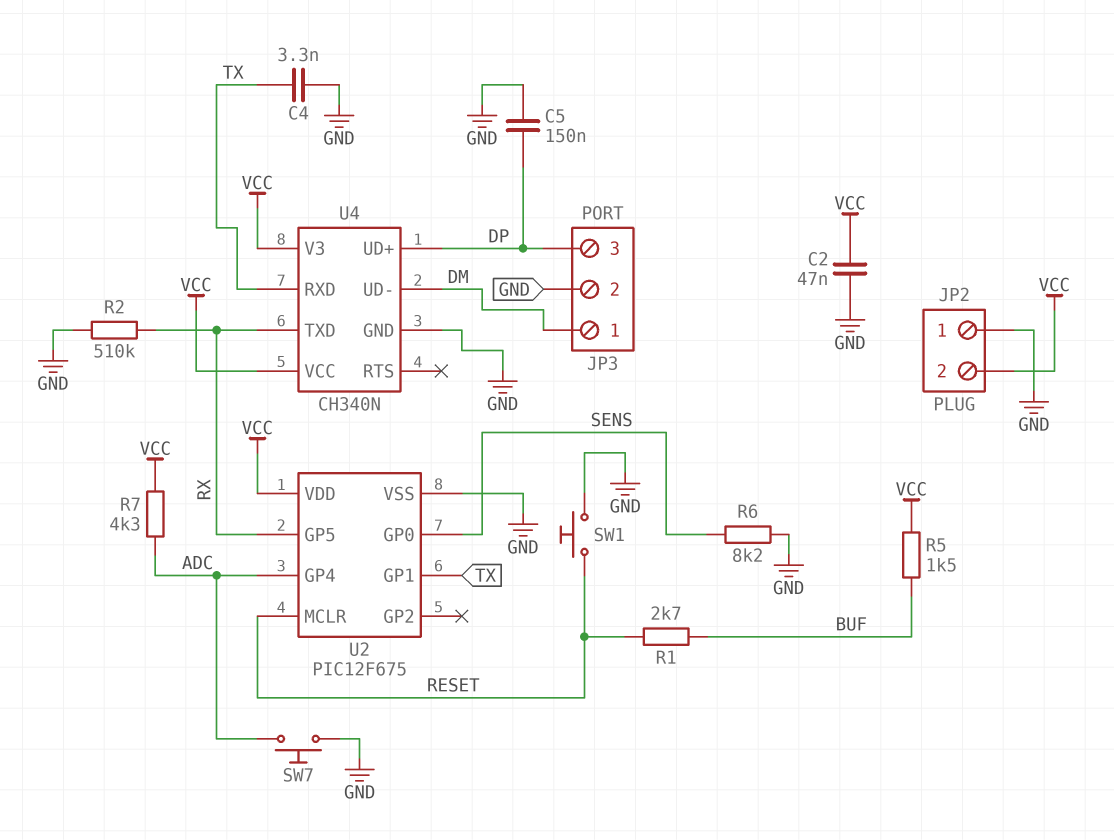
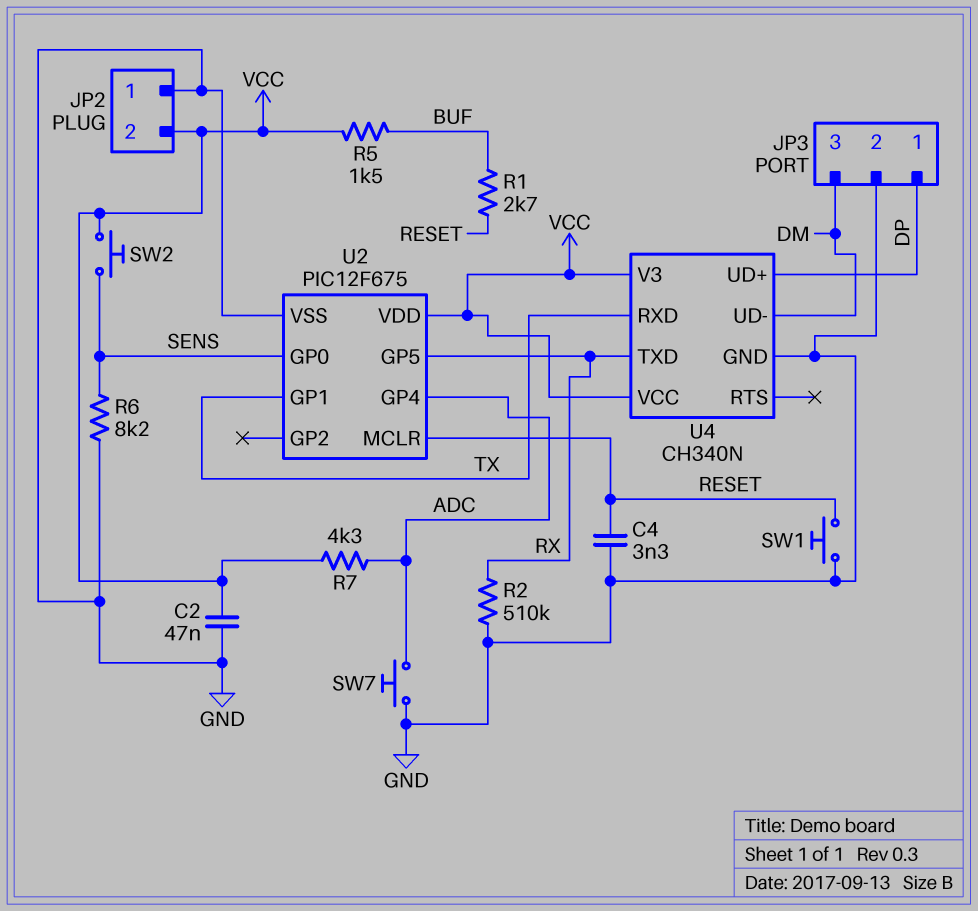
C4: 3.3nF (GND, TX) -> 3.3nF (GND, RESET)
C5: 150nF (DP, GND) -> none
JP3 pin 1: DM -> DP
JP3 pin 3: DP -> DM
SW2: none -> button (SENS, VCC)

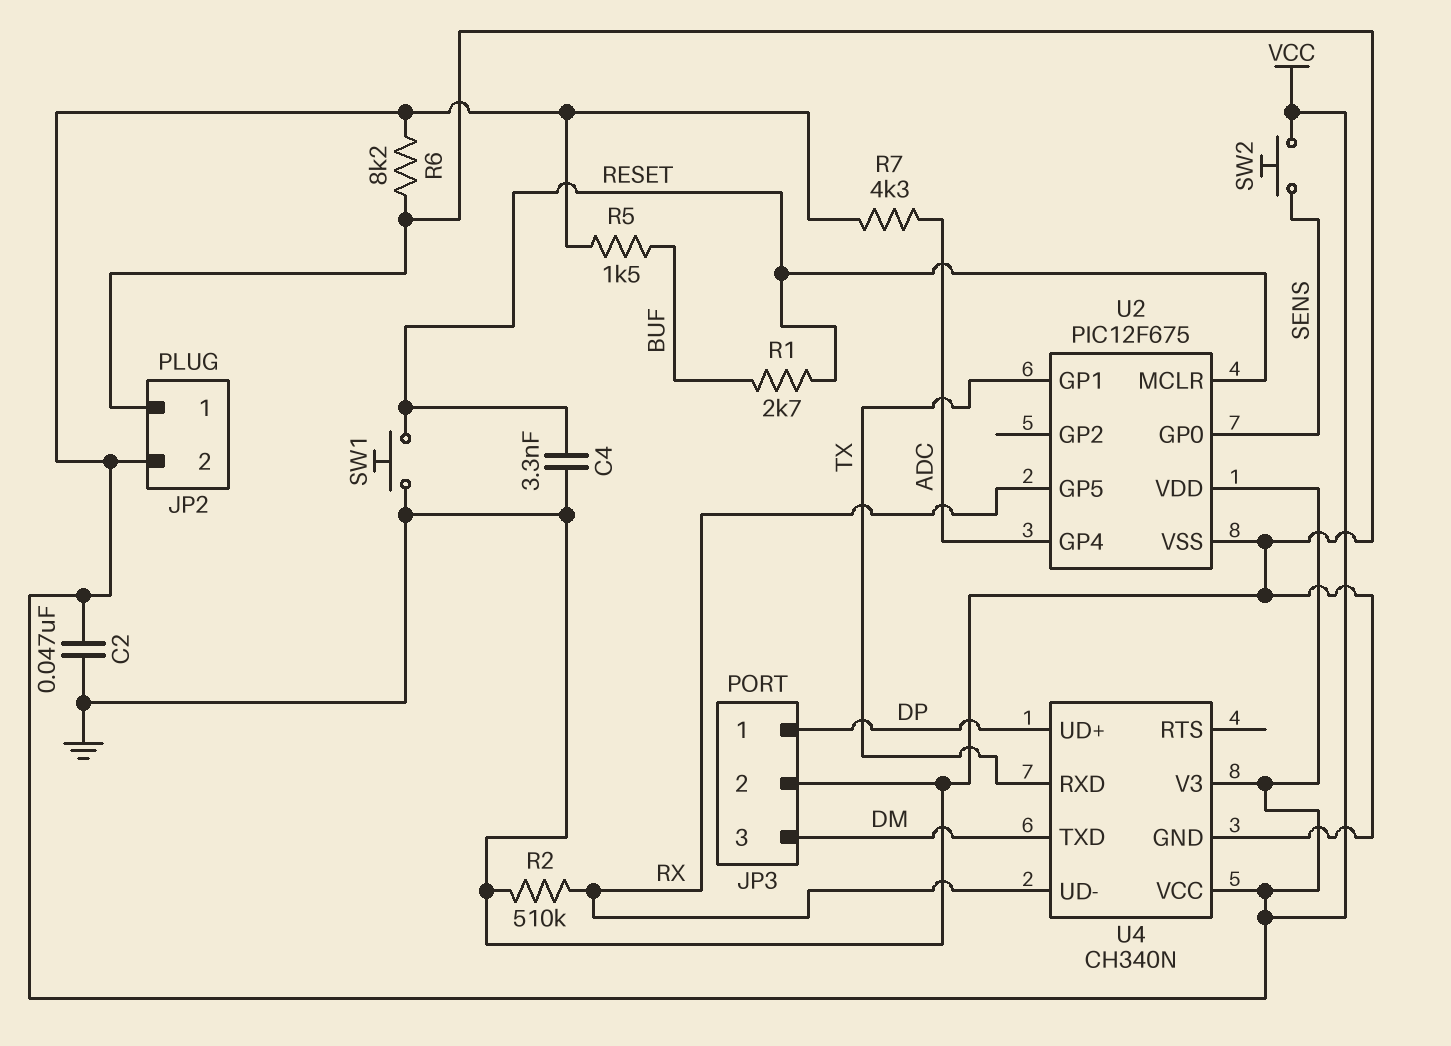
R6: 8.2k (GND, SENS) -> 8.2k (GND, VCC)
SW7: button (ADC, GND) -> none
U4 pin TXD: RX -> DM
U4 pin UD-: DM -> RX

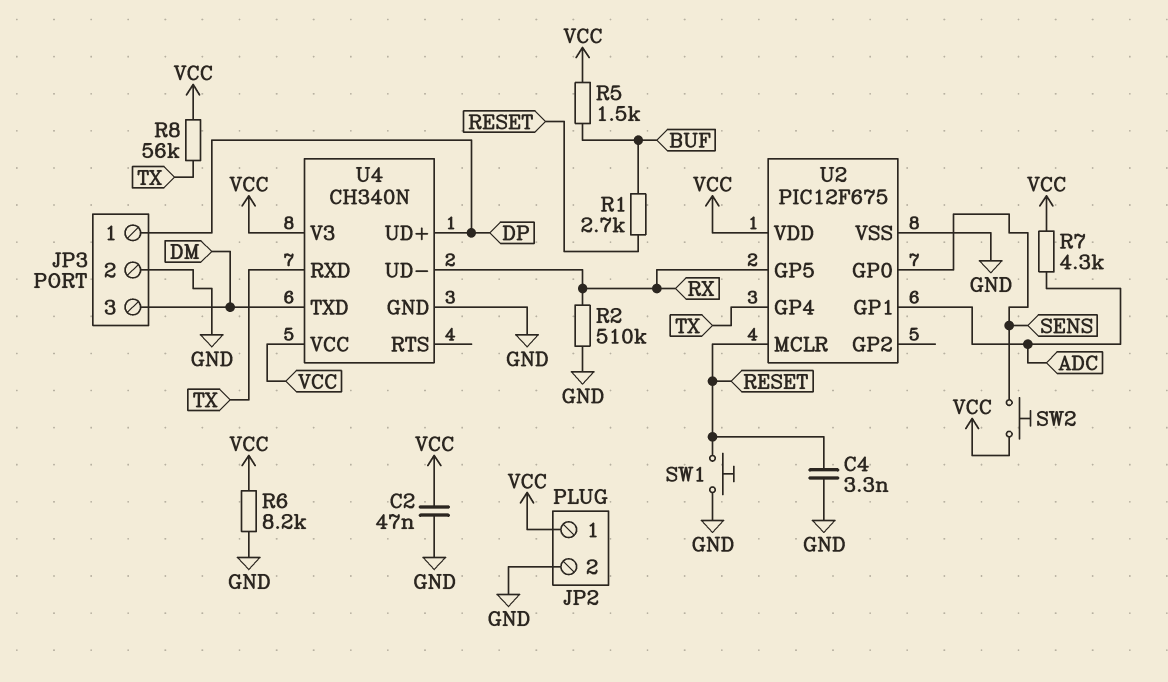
JP2 pin 1: GND -> VCC
JP2 pin 2: VCC -> GND
R8: none -> 56k (TX, VCC)
U2 pin GP1: TX -> ADC
U2 pin GP4: ADC -> TX

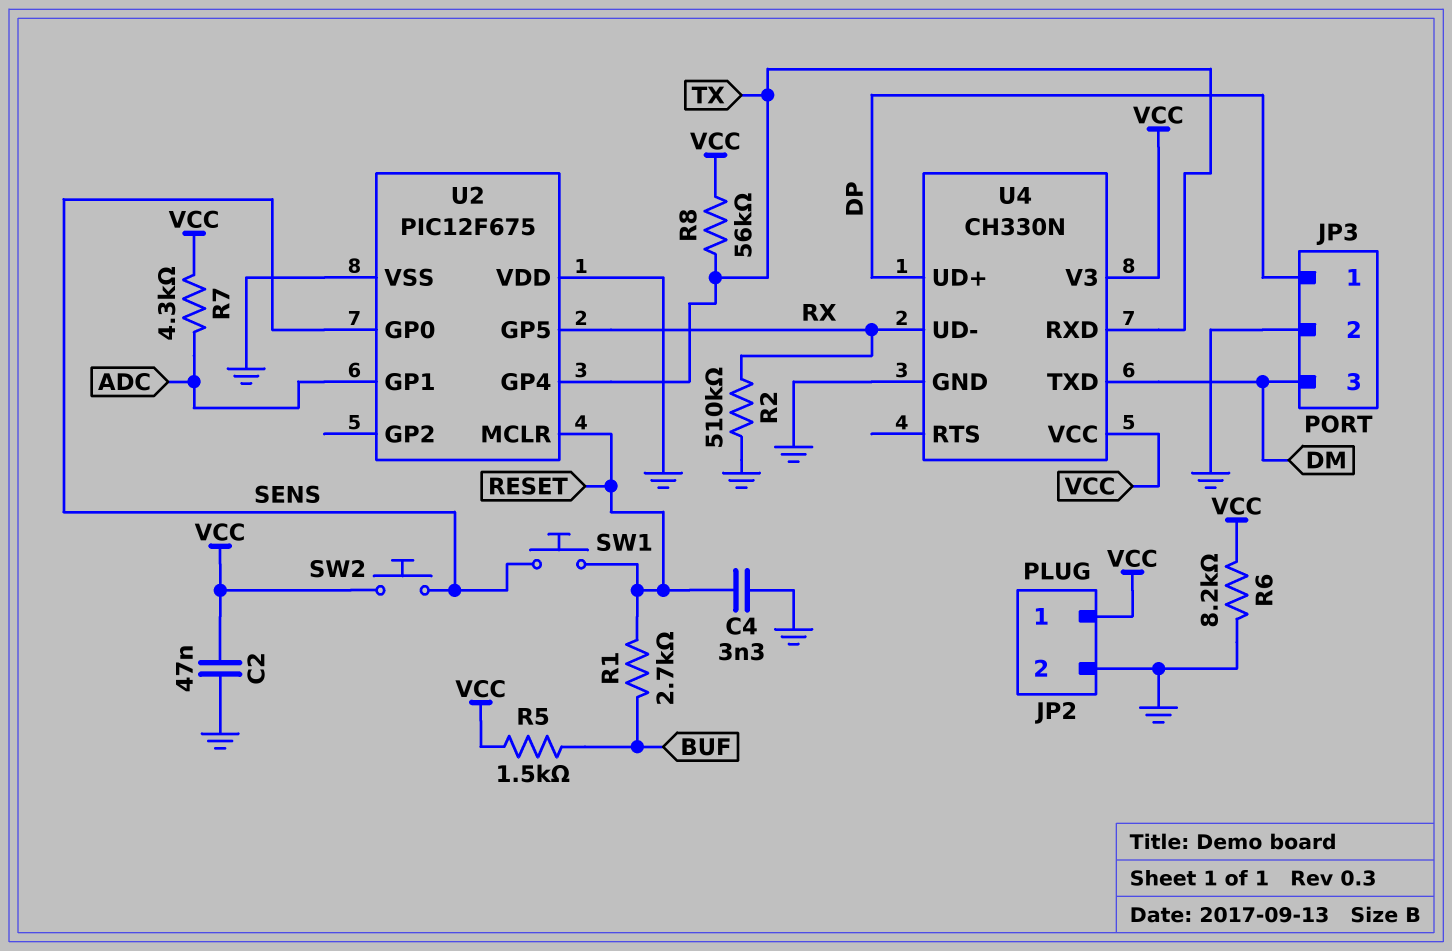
SW1: button (GND, RESET) -> button (RESET, SENS)
U2 pin VDD: VCC -> GND
U4: CH340N -> CH330N

